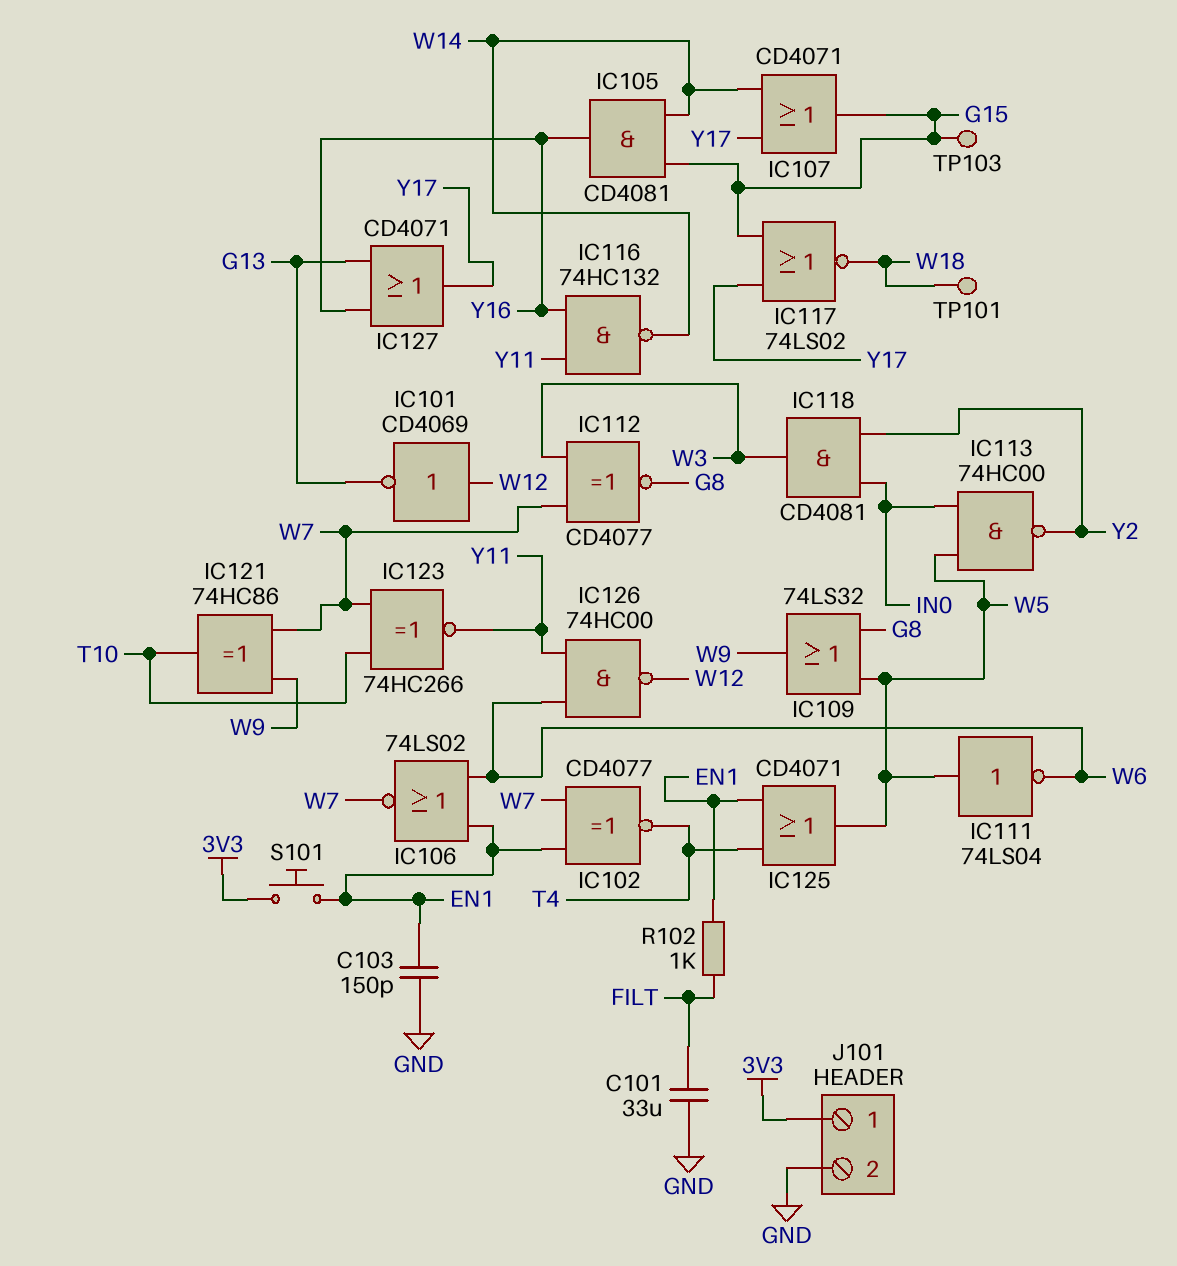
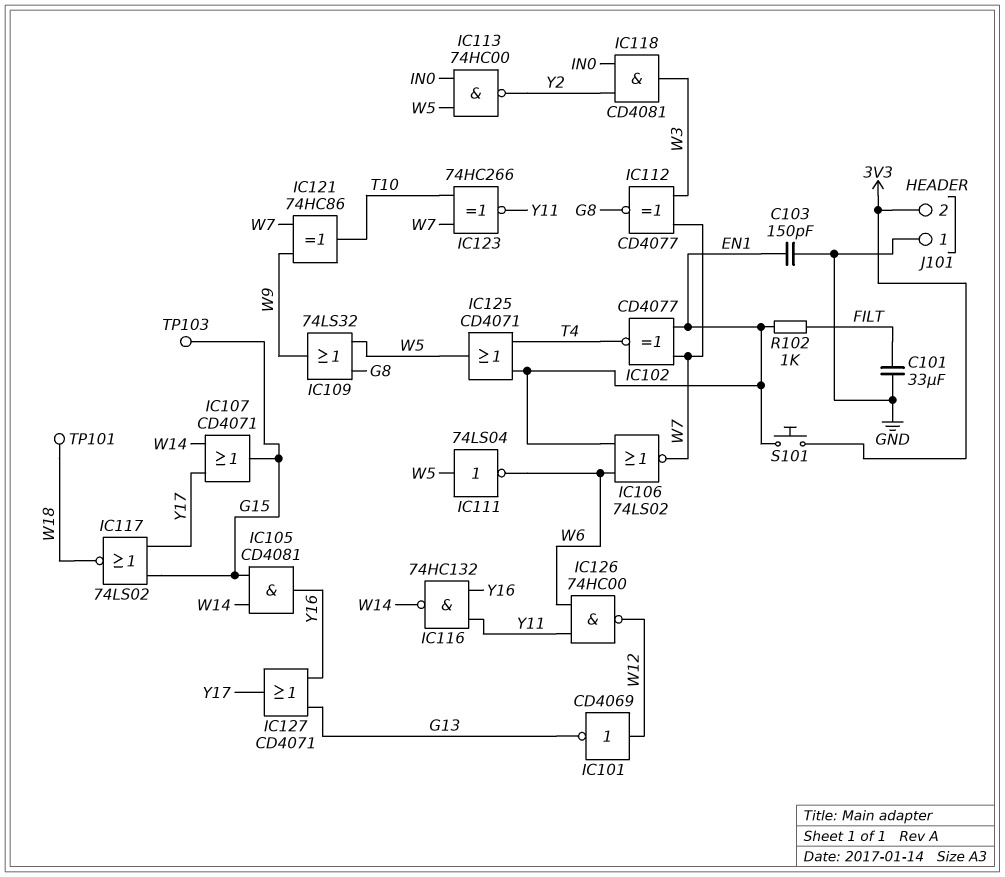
J101 pin 1: 3V3 -> GND
J101 pin 2: GND -> 3V3

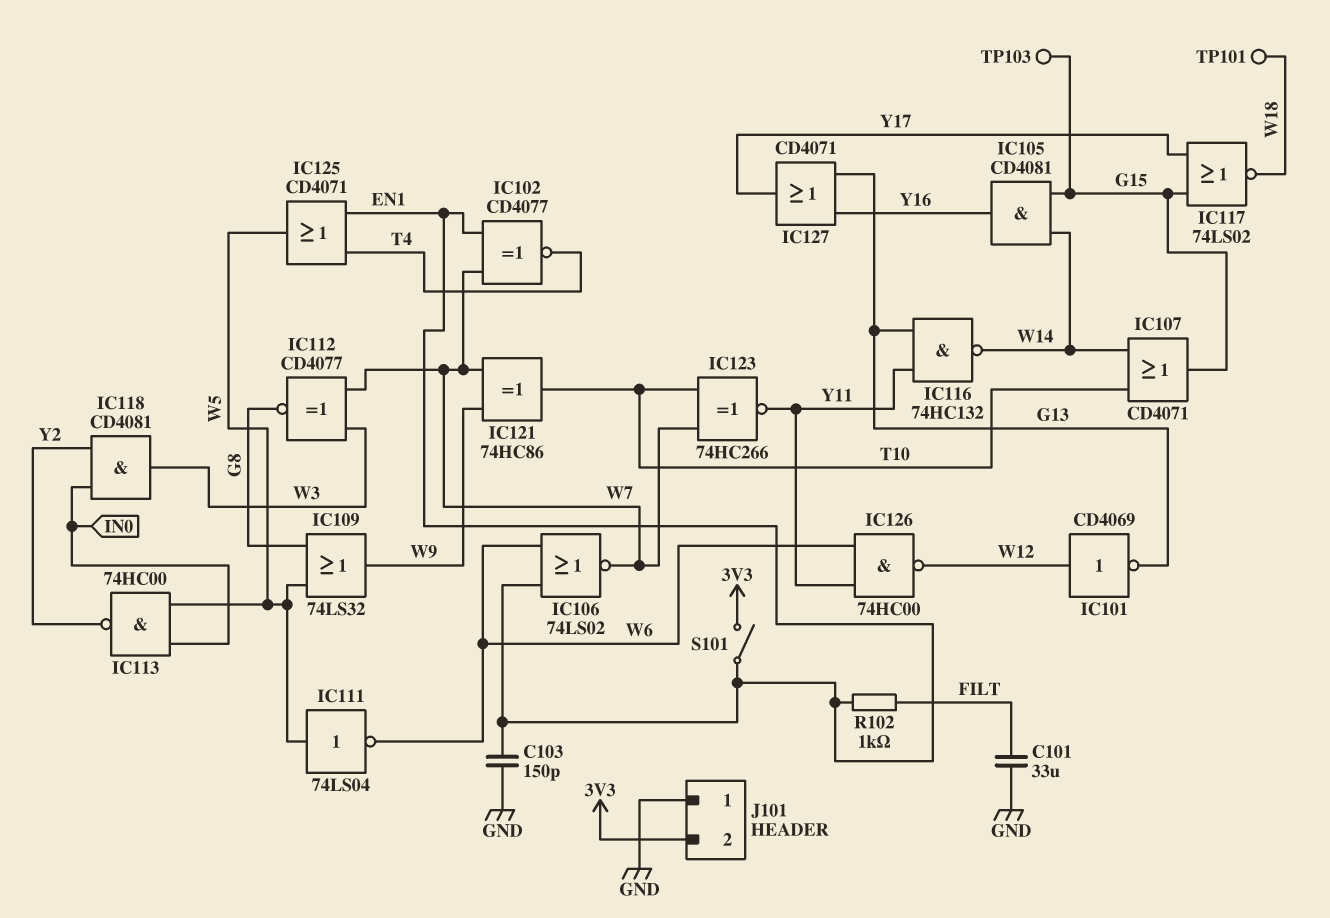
IC107: OR CD4071 (in W14, in Y17, out G15) -> OR CD4071 (in T10, in W14, out G15)
IC116: NAND 74HC132 (in Y11, in Y16, out W14) -> NAND 74HC132 (in G13, in Y11, out W14)
S101: button (3V3, EN1) -> switch (3V3, EN1)

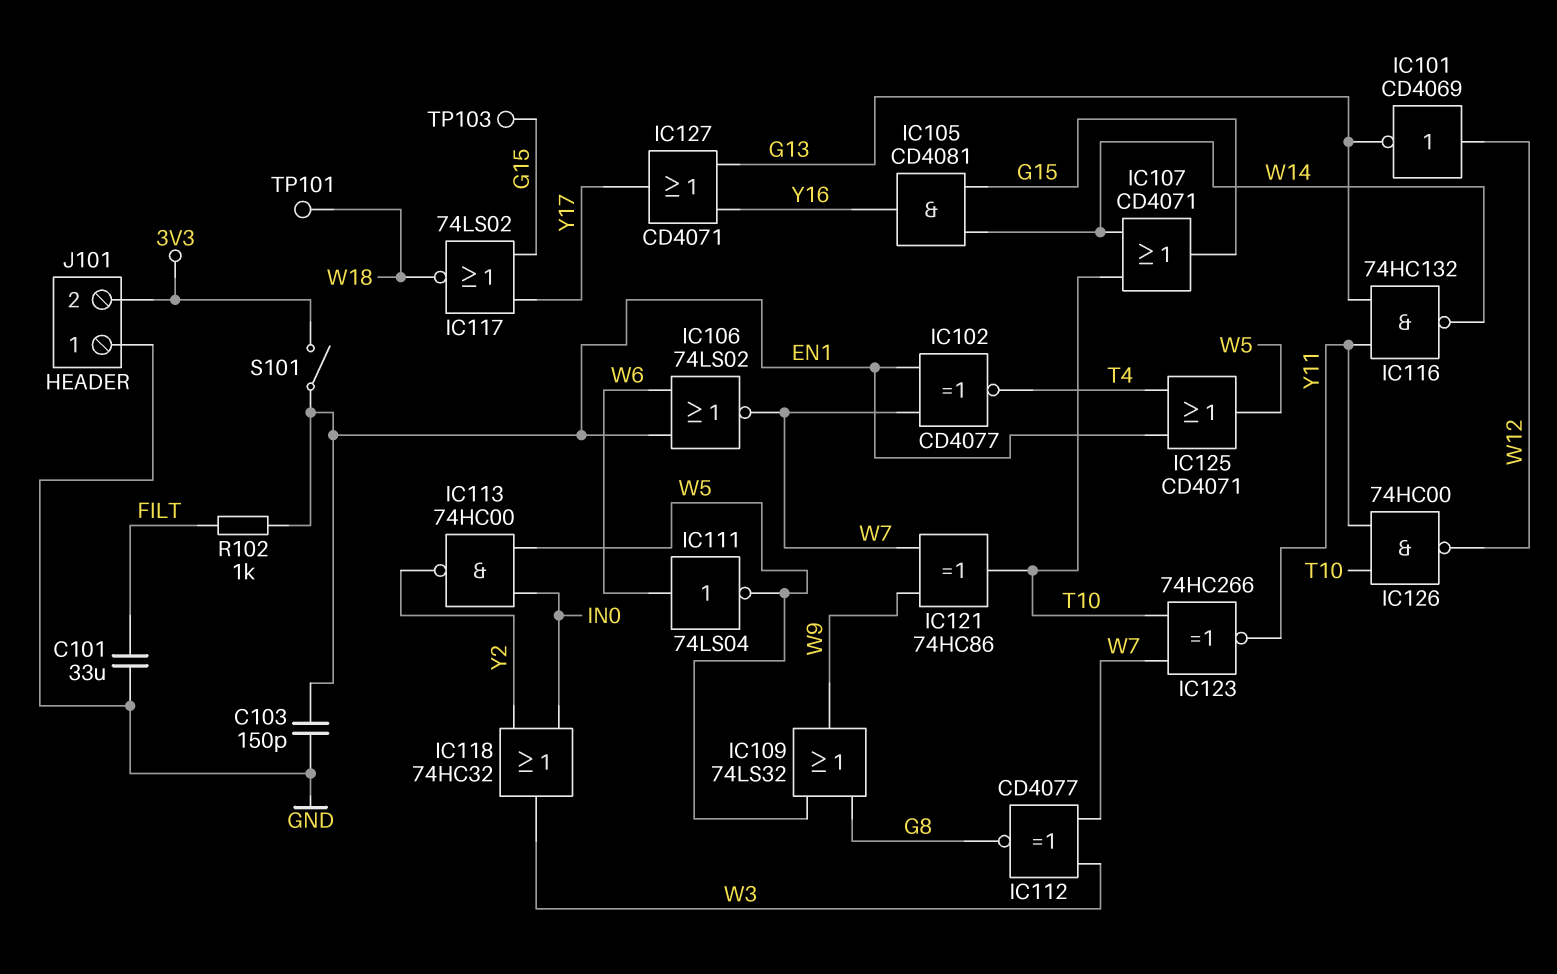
IC111: NOT 74LS04 (in W5, out W6) -> NOT 74LS04 (in W6, out W5)
IC118: AND CD4081 (in IN0, in Y2, out W3) -> OR 74HC32 (in IN0, in Y2, out W3)
IC126: NAND 74HC00 (in W6, in Y11, out W12) -> NAND 74HC00 (in T10, in Y11, out W12)

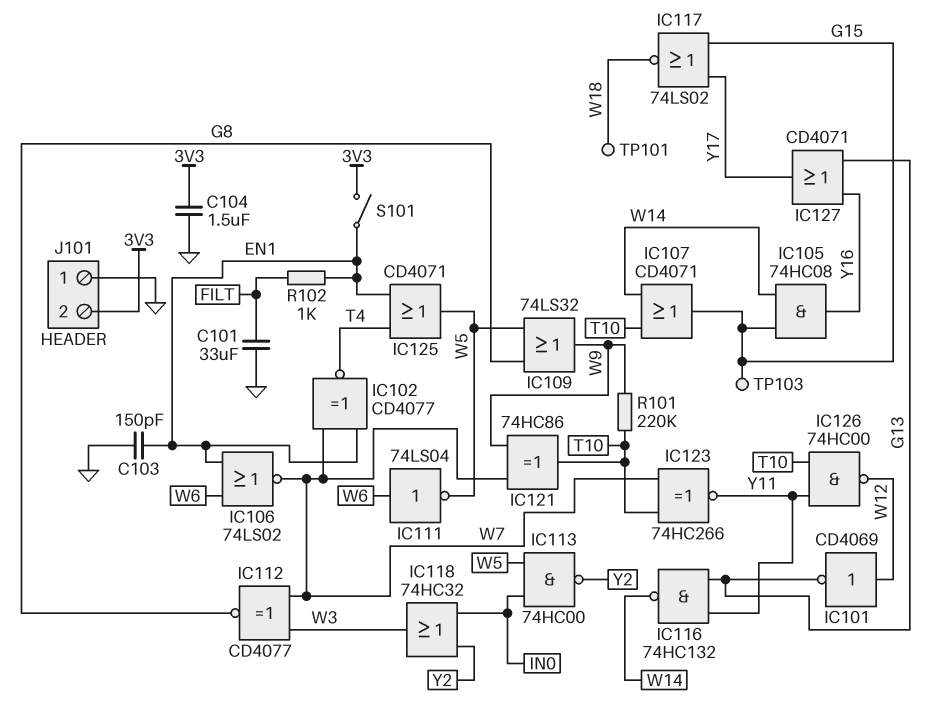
C104: none -> 1.5uF (3V3, GND)
IC105: AND CD4081 (in G15, in W14, out Y16) -> AND 74HC08 (in G15, in W14, out Y16)
R101: none -> 220k (T10, W9)

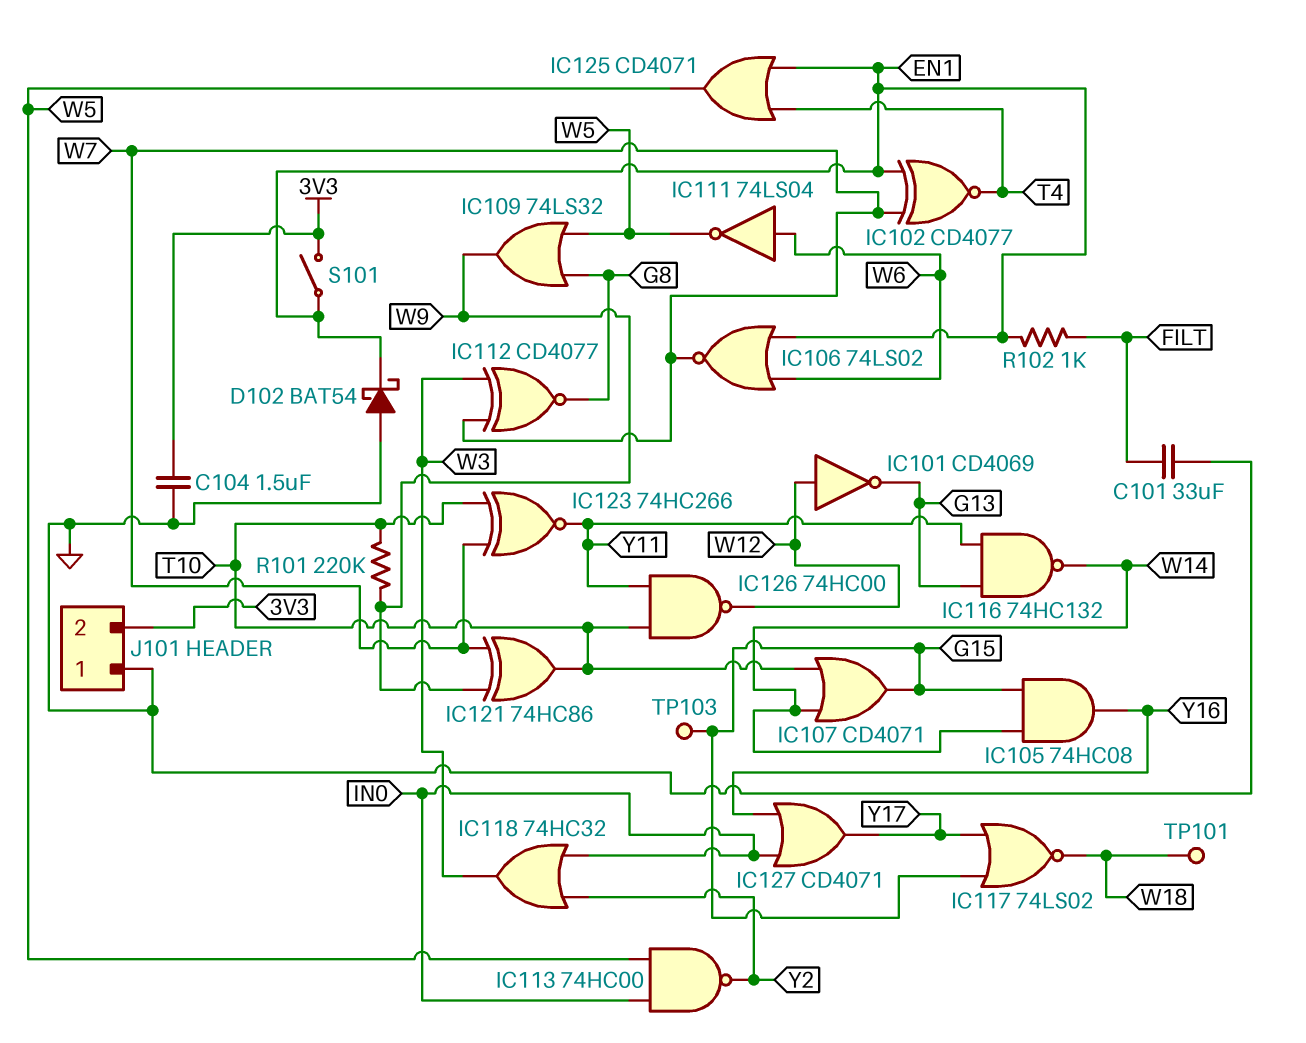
C103: 150pF (EN1, GND) -> none
D102: none -> schottky BAT54 (A GND, K EN1)
IC127: OR CD4071 (in G13, in Y16, out Y17) -> OR CD4071 (in IN0, in Y16, out Y17)

